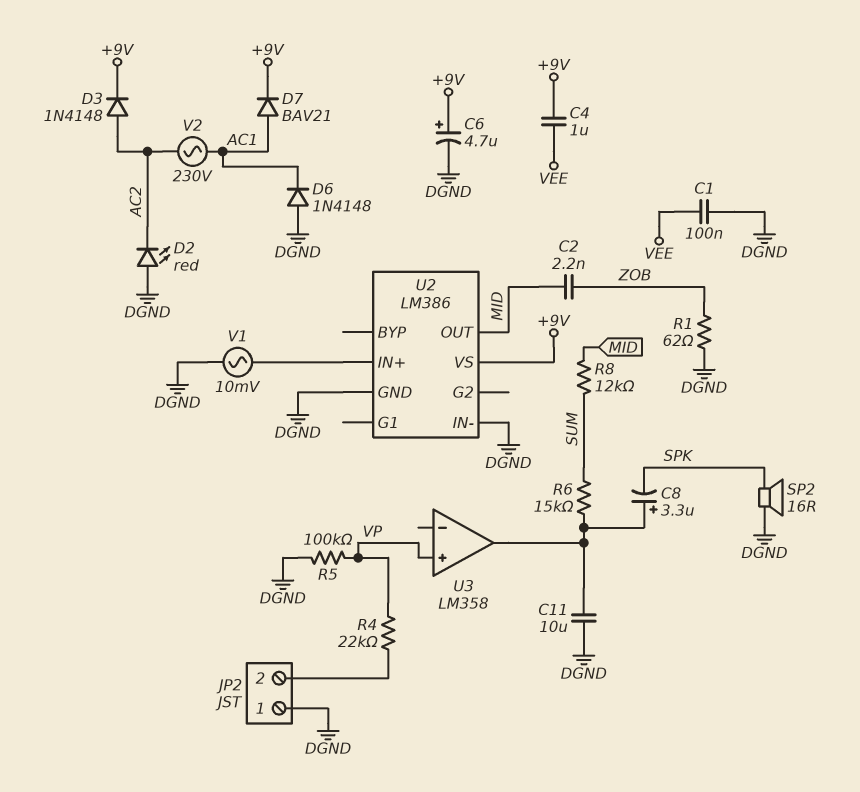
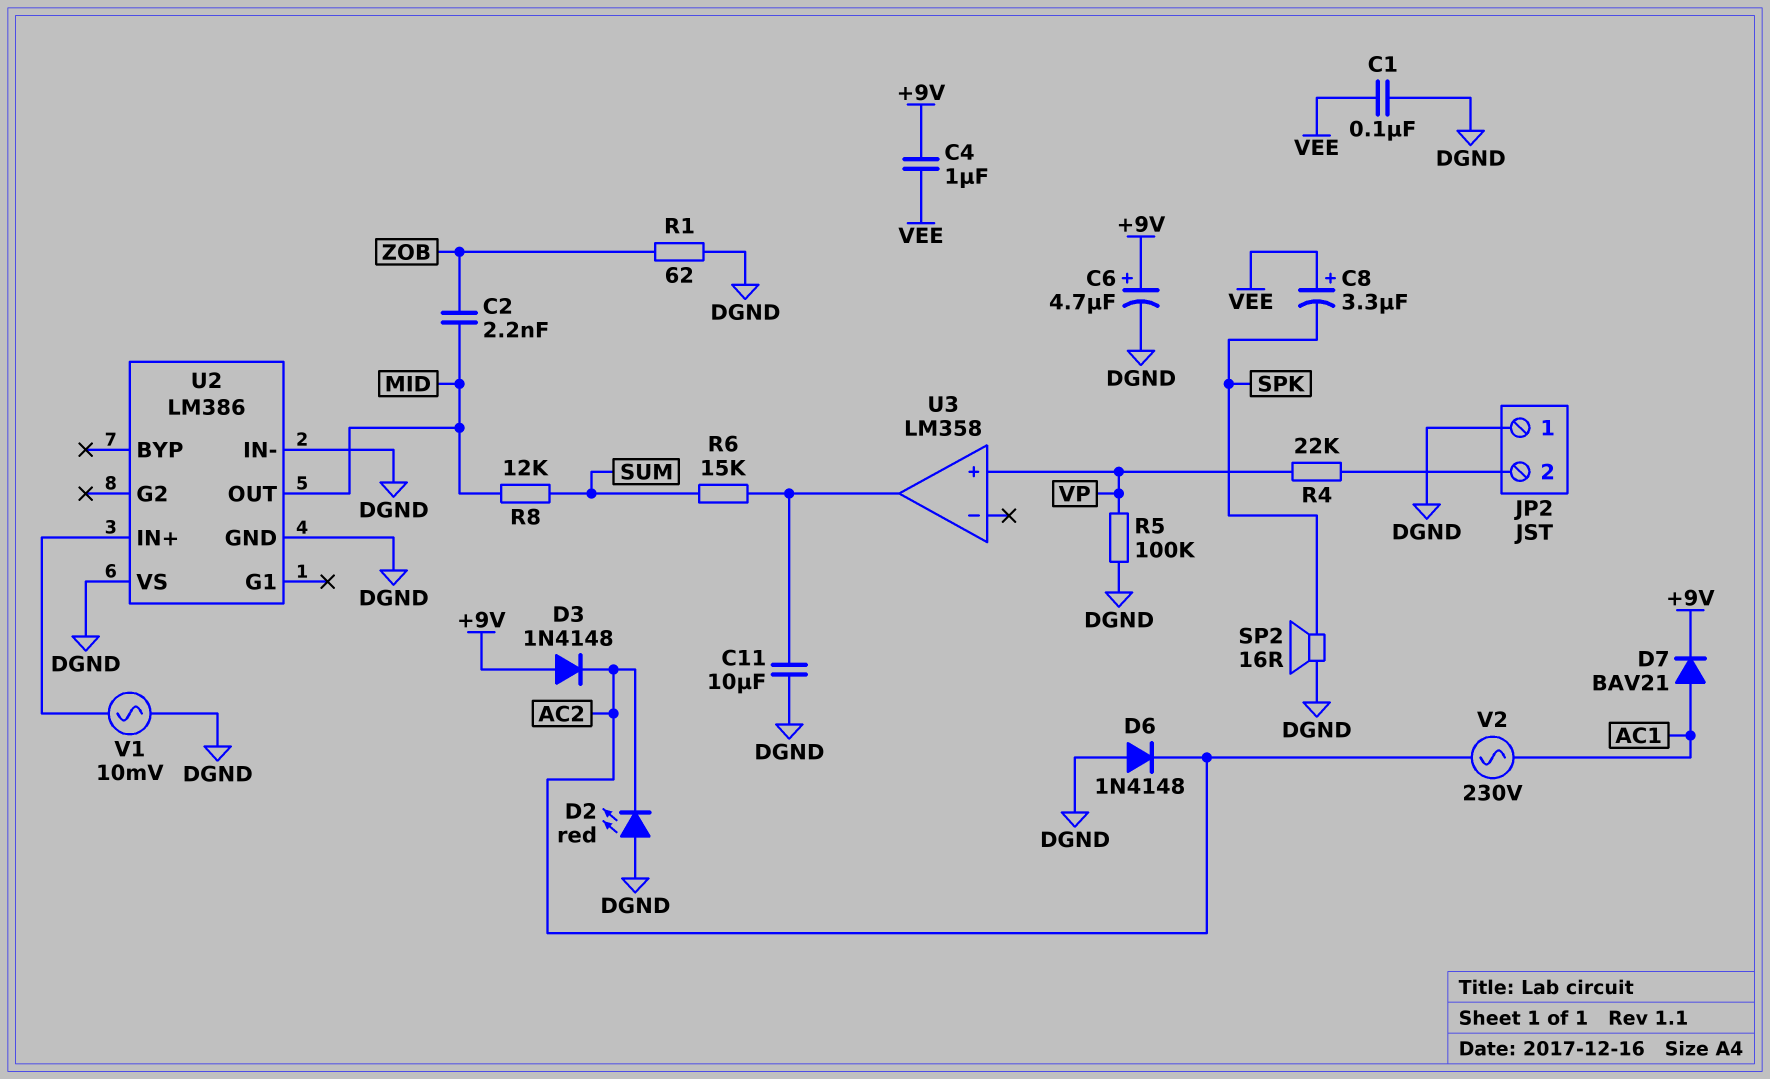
C8: 3.3uF (plus U3/out, minus SPK) -> 3.3uF (plus VEE, minus SPK)
D3: diode 1N4148 (A AC2, K +9V) -> diode 1N4148 (A +9V, K AC2)
D6: diode 1N4148 (A DGND, K AC1) -> diode 1N4148 (A DGND, K AC2)
U2 pin VS: +9V -> DGND

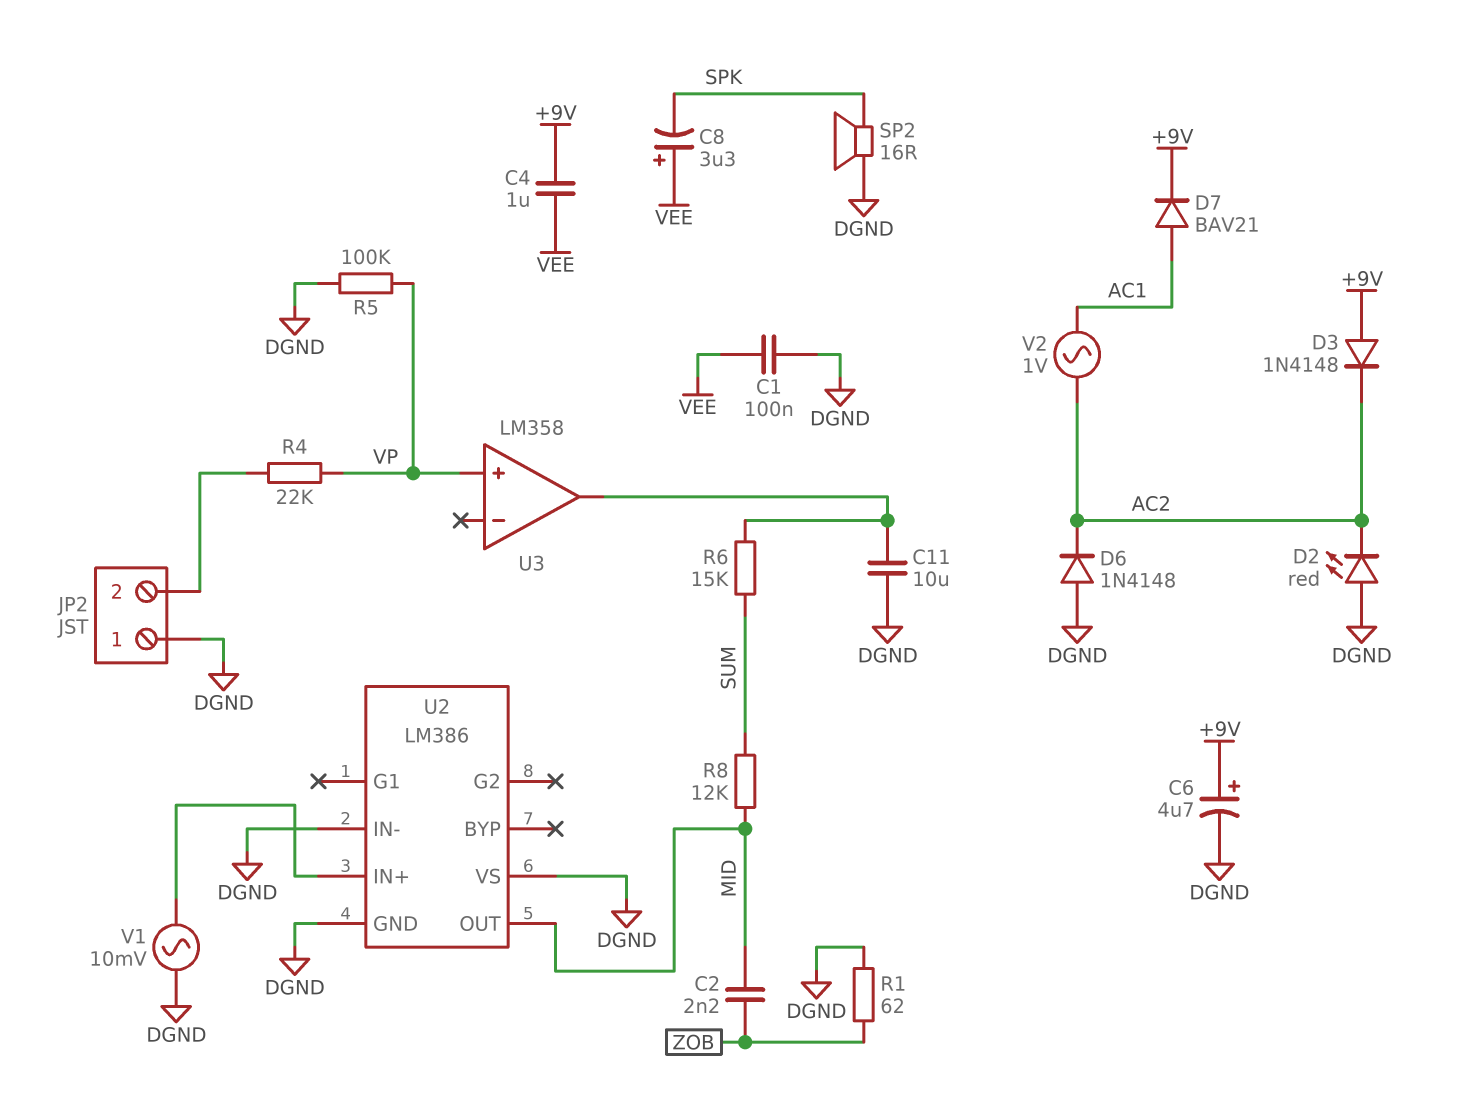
V2: AC 230V (AC1, AC2) -> AC 1V (AC1, AC2)

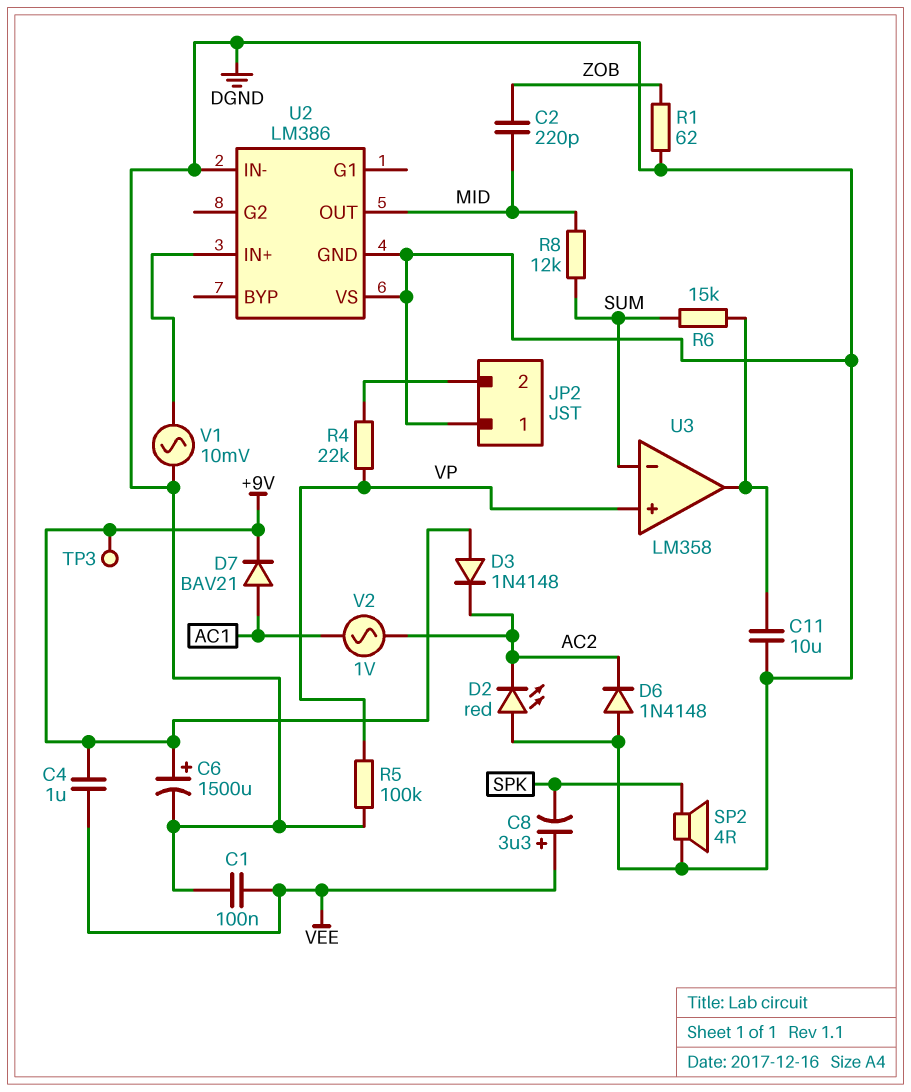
C2: 2.2nF (MID, ZOB) -> 220pF (MID, ZOB)
C6: 4.7uF (plus +9V, minus DGND) -> 1500uF (plus +9V, minus DGND)
SP2: speaker 16R (DGND, SPK) -> speaker 4R (DGND, SPK)
TP3: none -> test point (+9V)
U3 pin in-: none -> SUM

